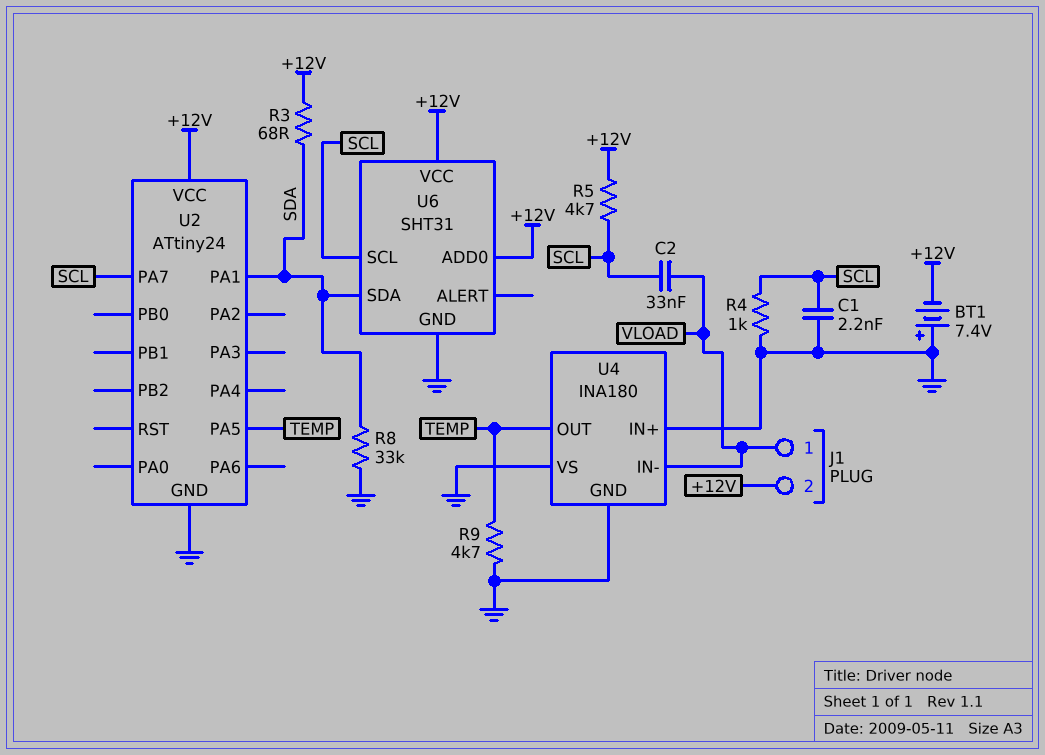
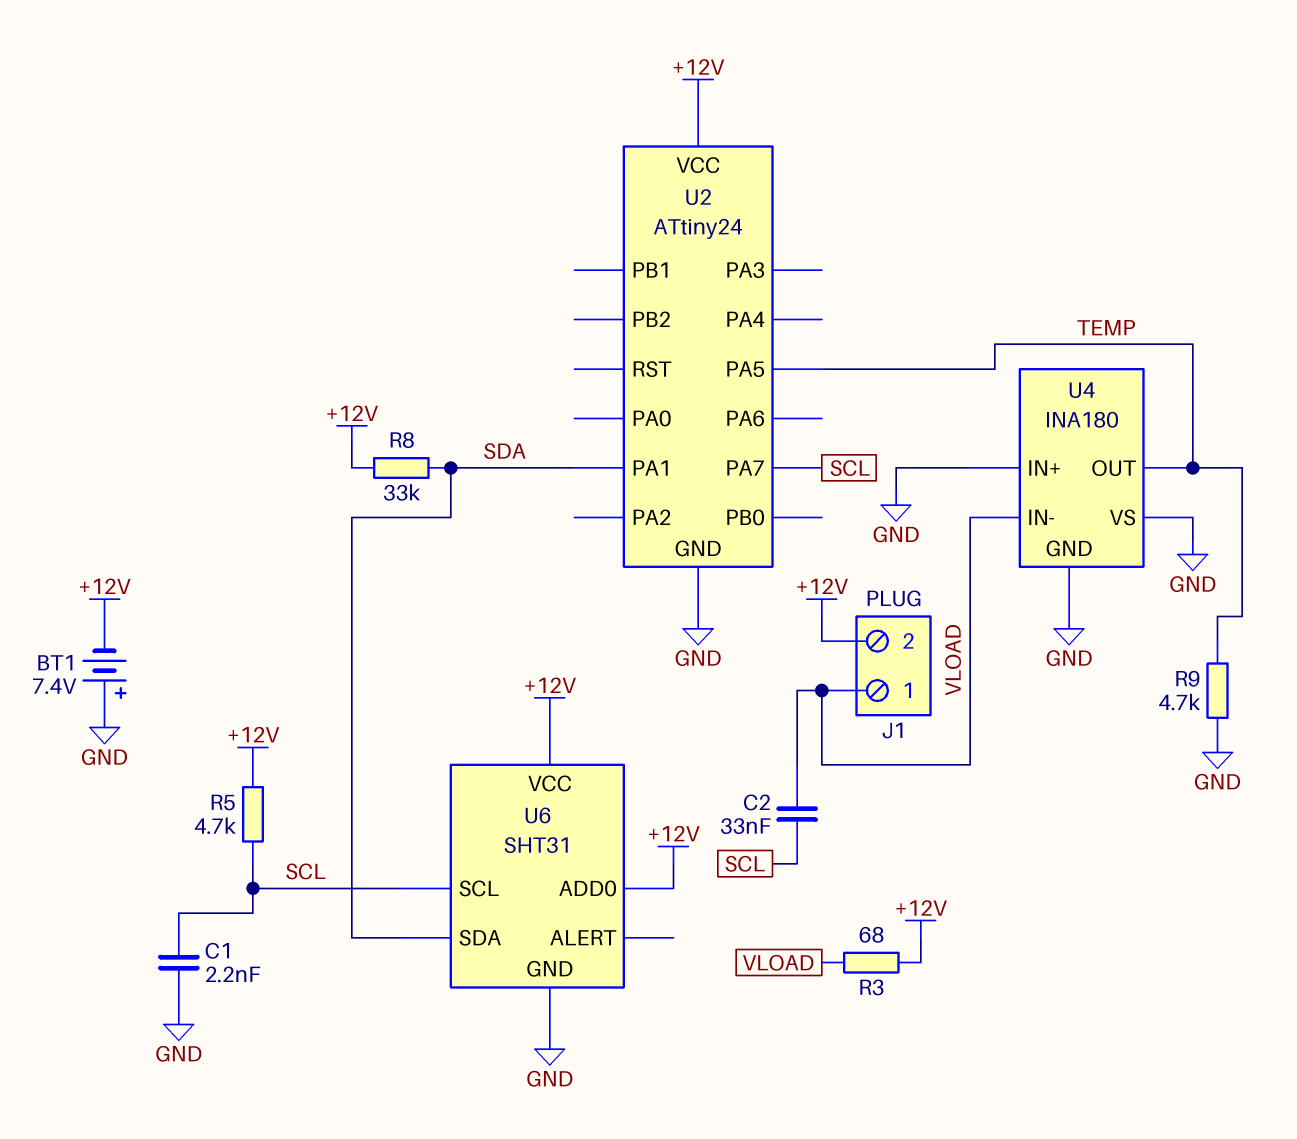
R3: 68 (+12V, SDA) -> 68 (+12V, VLOAD)
R4: 1k (GND, SCL) -> none
R8: 33k (GND, SDA) -> 33k (+12V, SDA)

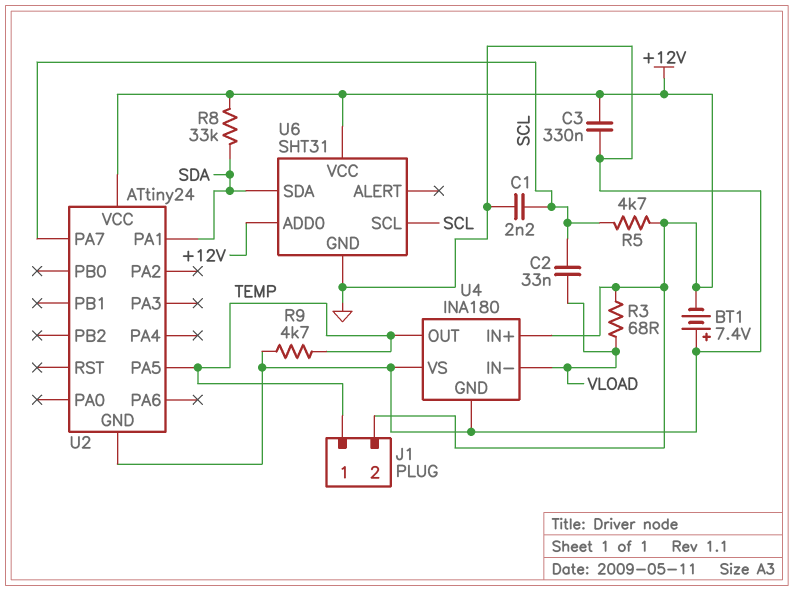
C3: none -> 330nF (+12V, GND)
J1 pin 1: VLOAD -> TEMP
U4 pin IN+: GND -> +12V

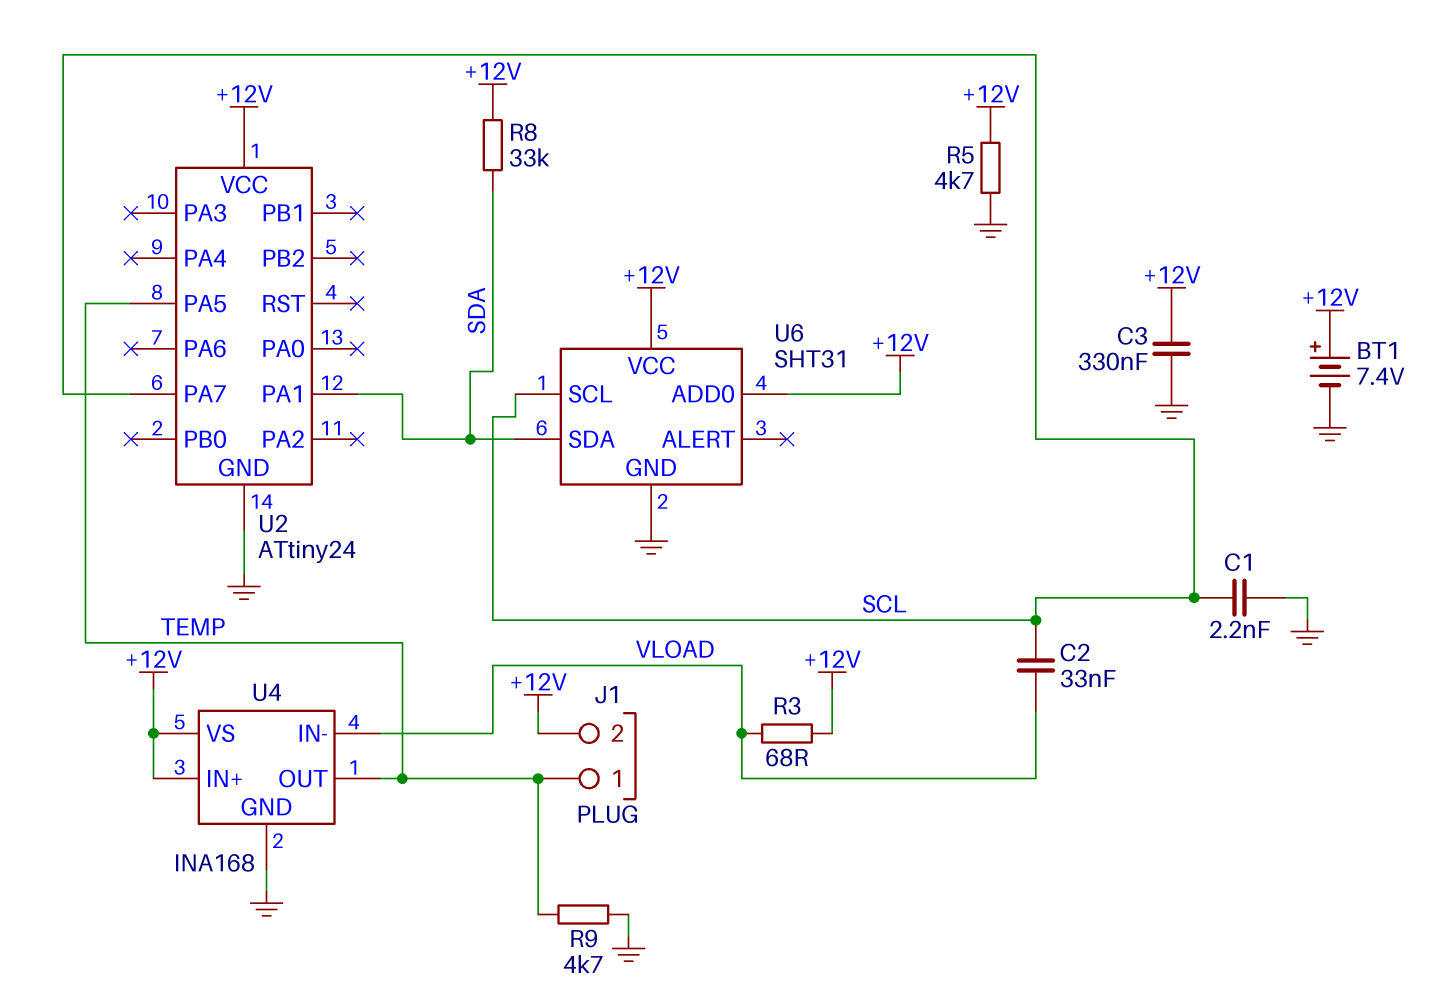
BT1: 7.4V (plus GND, minus +12V) -> 7.4V (plus +12V, minus GND)
R5: 4.7k (+12V, SCL) -> 4.7k (+12V, GND)
U4: INA180 -> INA168
U4 pin VS: GND -> +12V

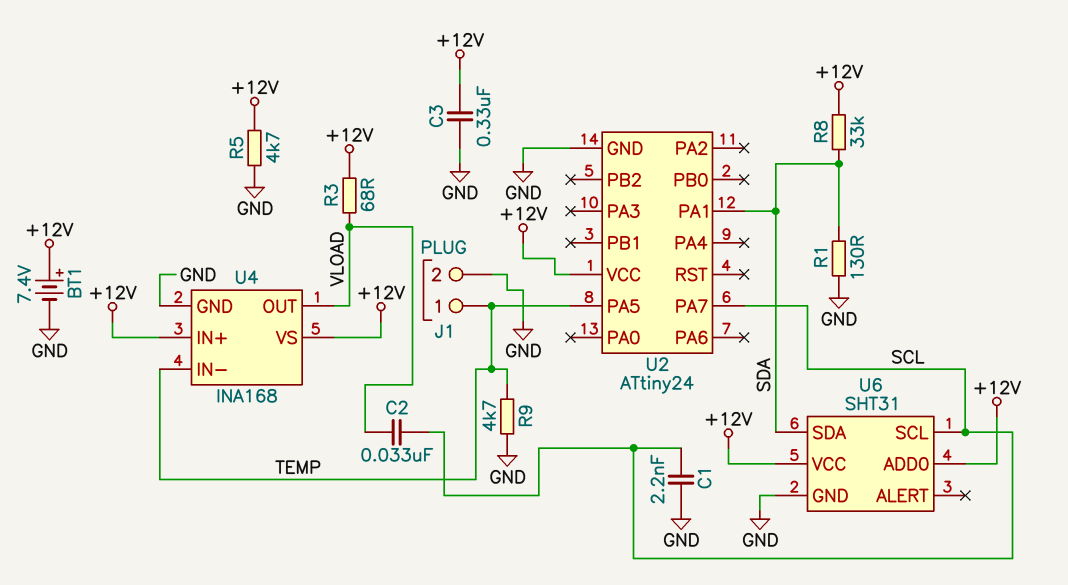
J1 pin 2: +12V -> GND
R1: none -> 130 (GND, SDA)
U4 pin IN-: VLOAD -> TEMP
U4 pin OUT: TEMP -> VLOAD

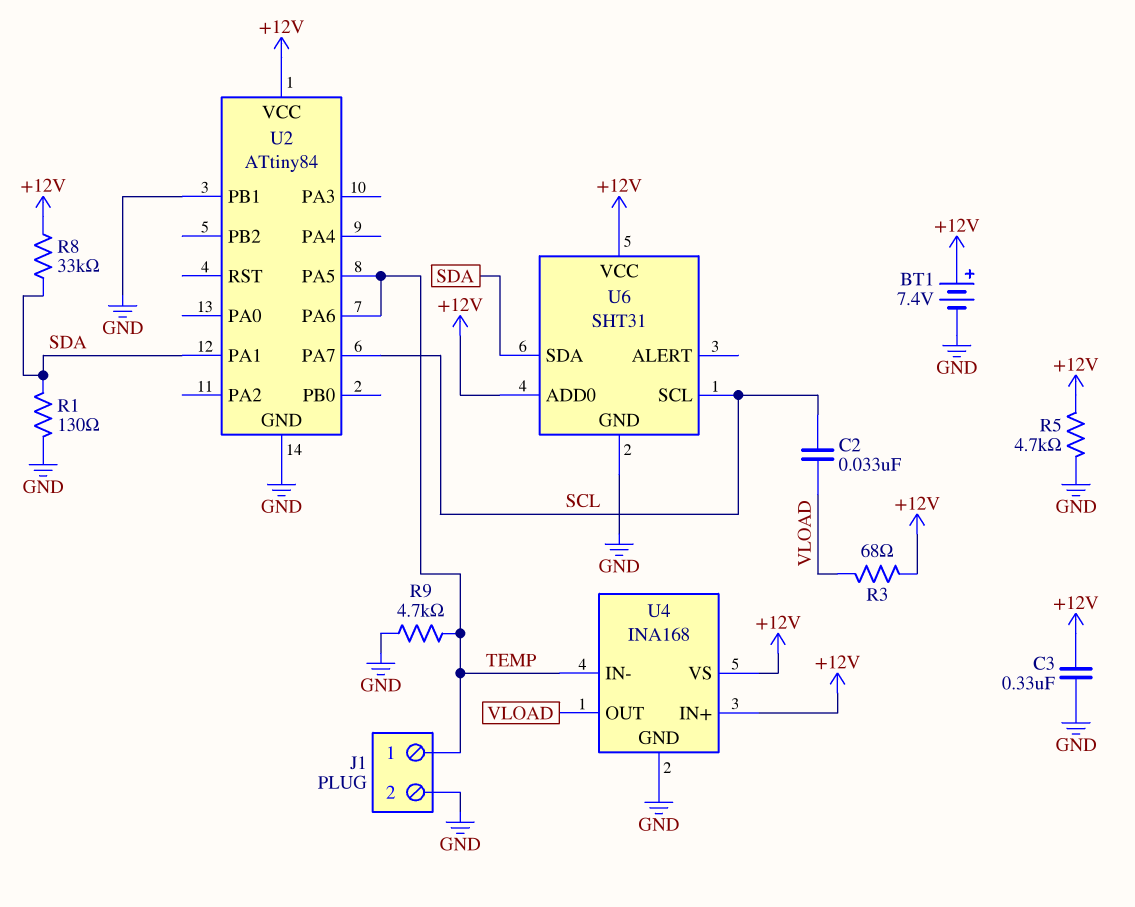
C1: 2.2nF (GND, SCL) -> none
U2: ATtiny24 -> ATtiny84
U2 pin PA6: none -> TEMP
U2 pin PB1: none -> GND

